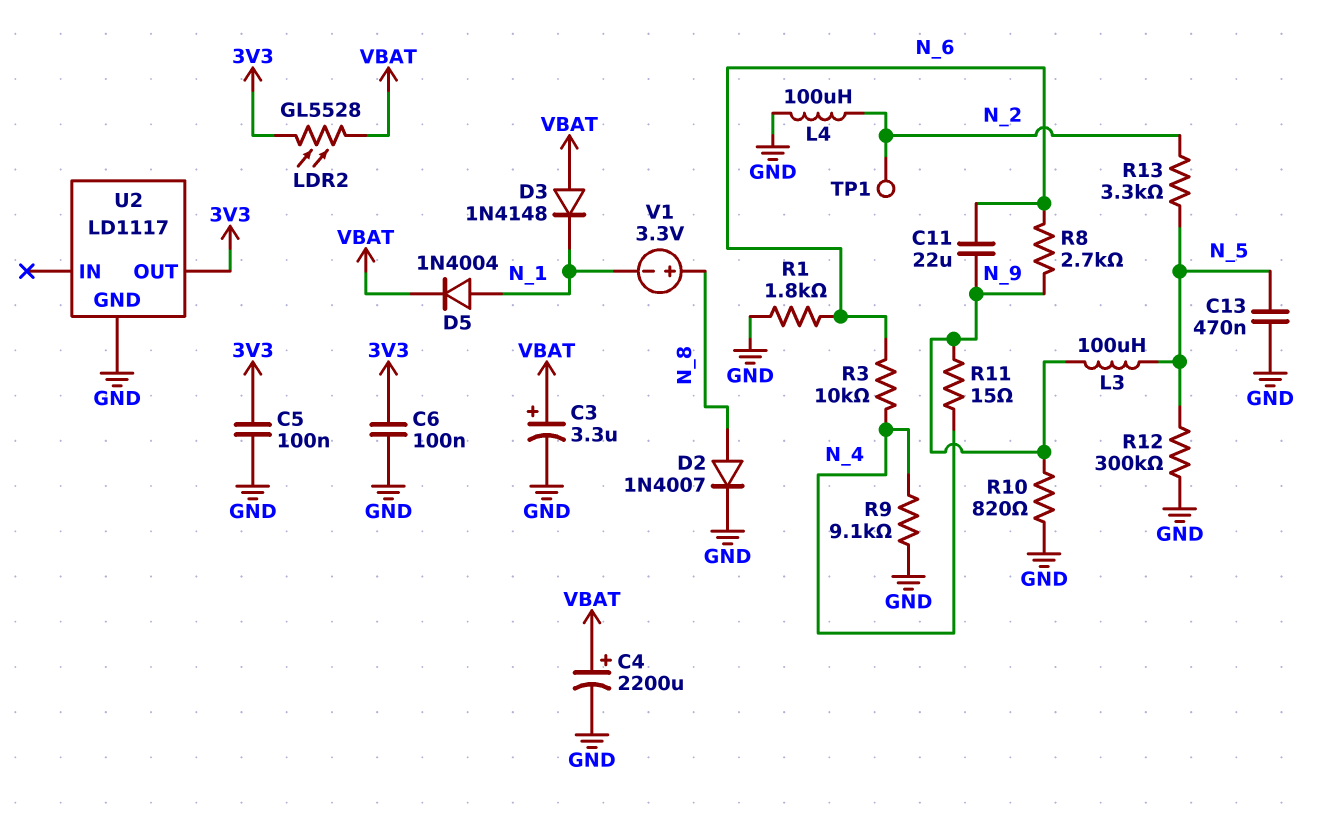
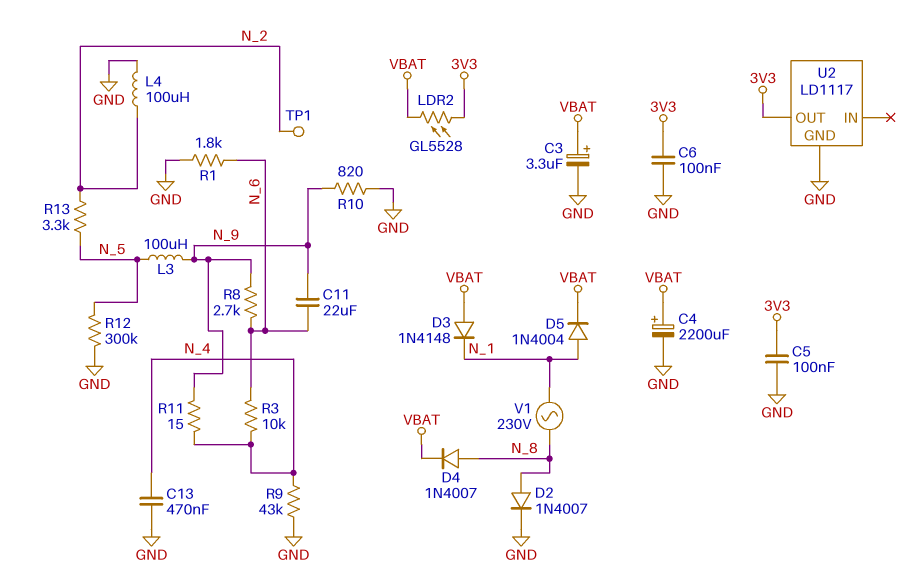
C13: 470nF (GND, N_5) -> 470nF (GND, N_4)
D4: none -> diode 1N4007 (A N_8, K VBAT)
R9: 9.1k (GND, N_4) -> 43k (GND, N_4)
V1: 3.3V (plus N_8, minus N_1) -> AC 230V (N_1, N_8)

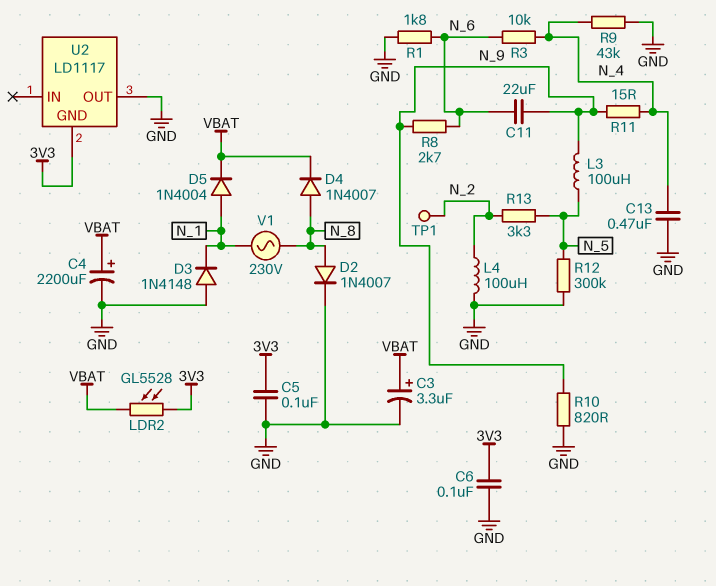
D3: diode 1N4148 (A VBAT, K N_1) -> diode 1N4148 (A GND, K N_1)
U2 pin GND: GND -> 3V3
U2 pin OUT: 3V3 -> GND

